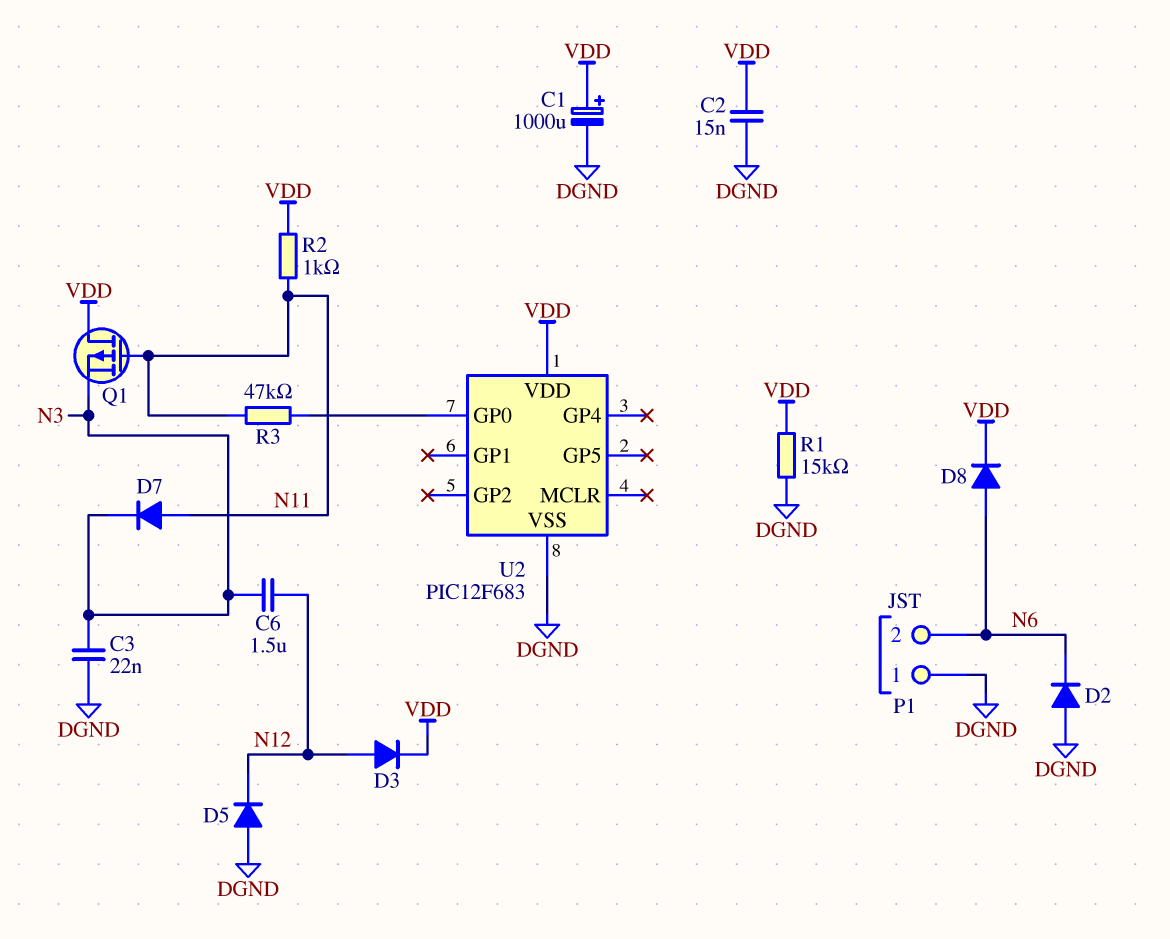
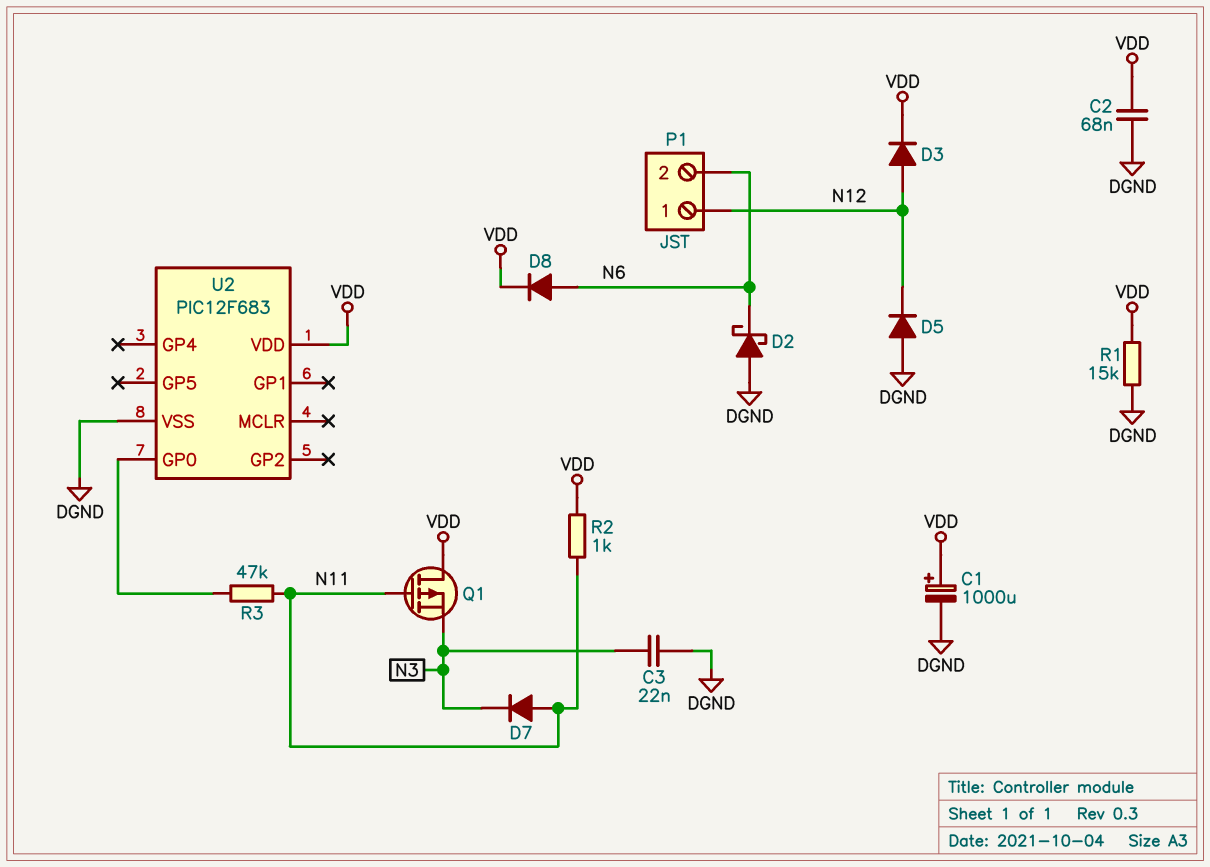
C2: 15nF (DGND, VDD) -> 68nF (DGND, VDD)
C6: 1.5uF (N3, N12) -> none
D2: diode (A DGND, K N6) -> schottky (A DGND, K N6)
P1 pin 1: DGND -> N12

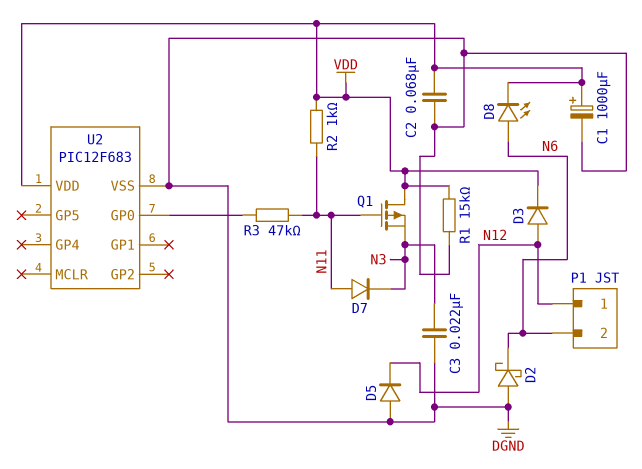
D8: diode (A N6, K VDD) -> LED (A N6, K VDD)

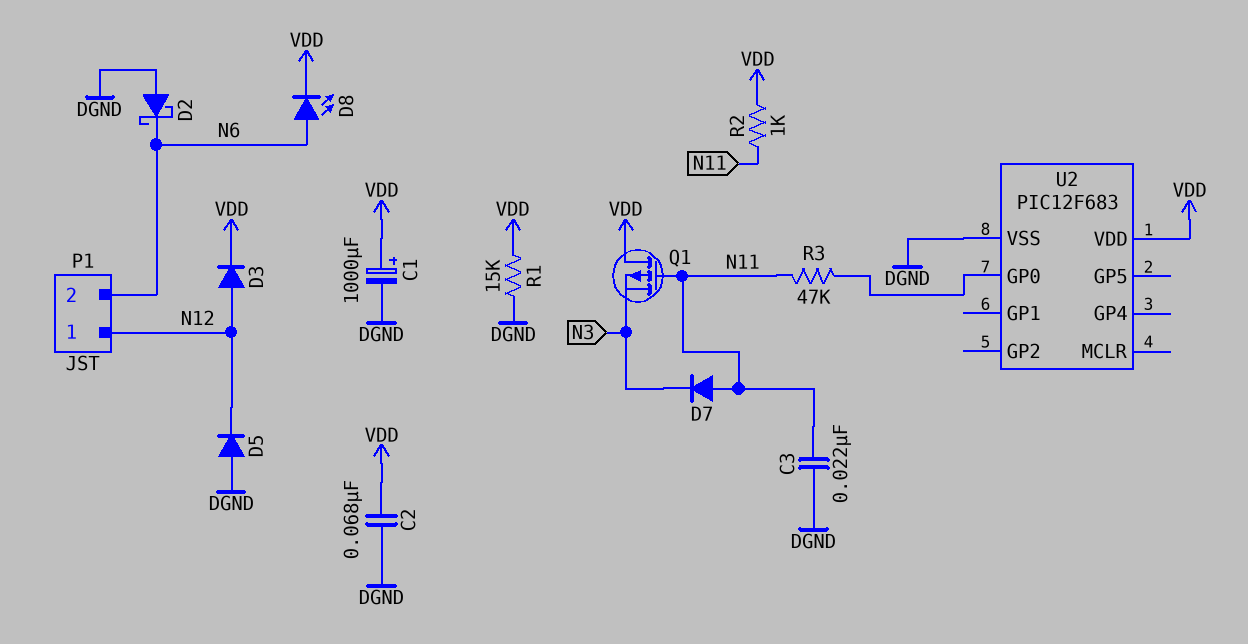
C3: 22nF (DGND, N3) -> 22nF (DGND, N11)

